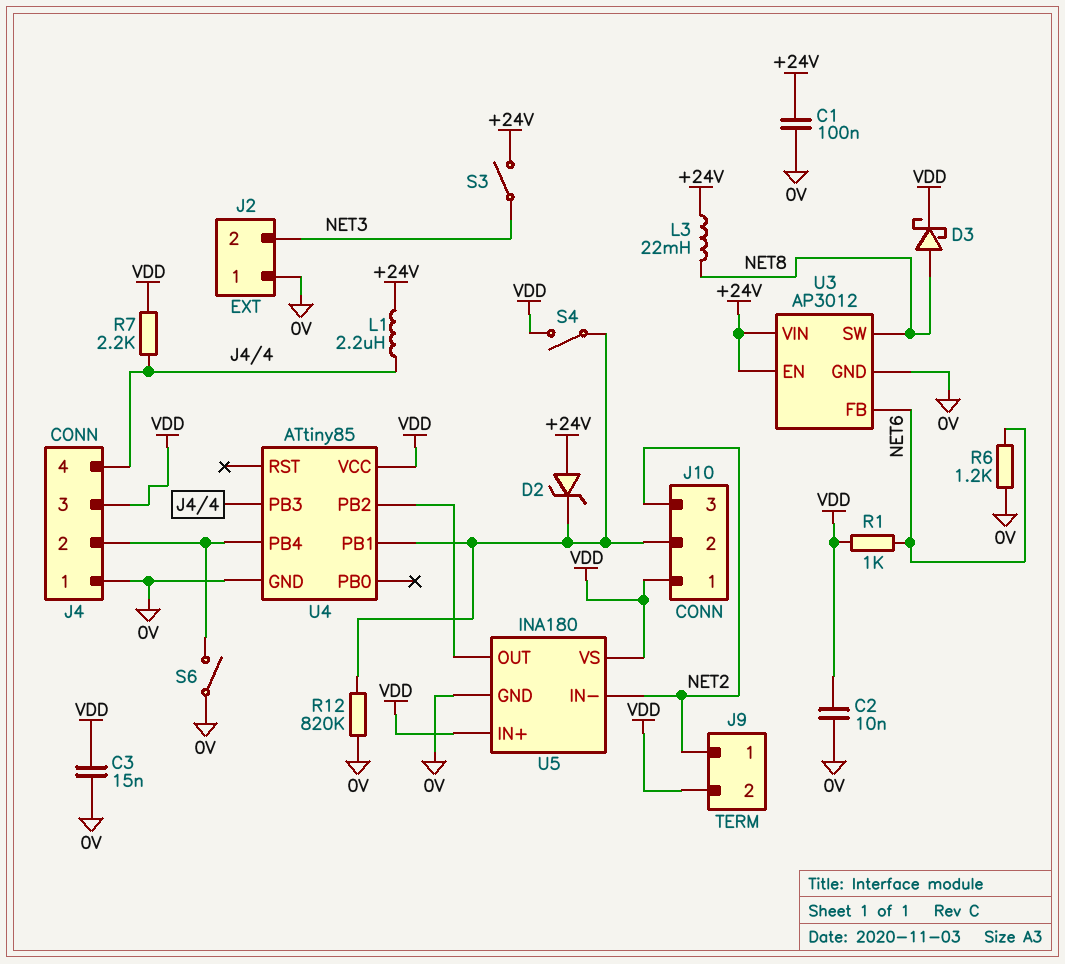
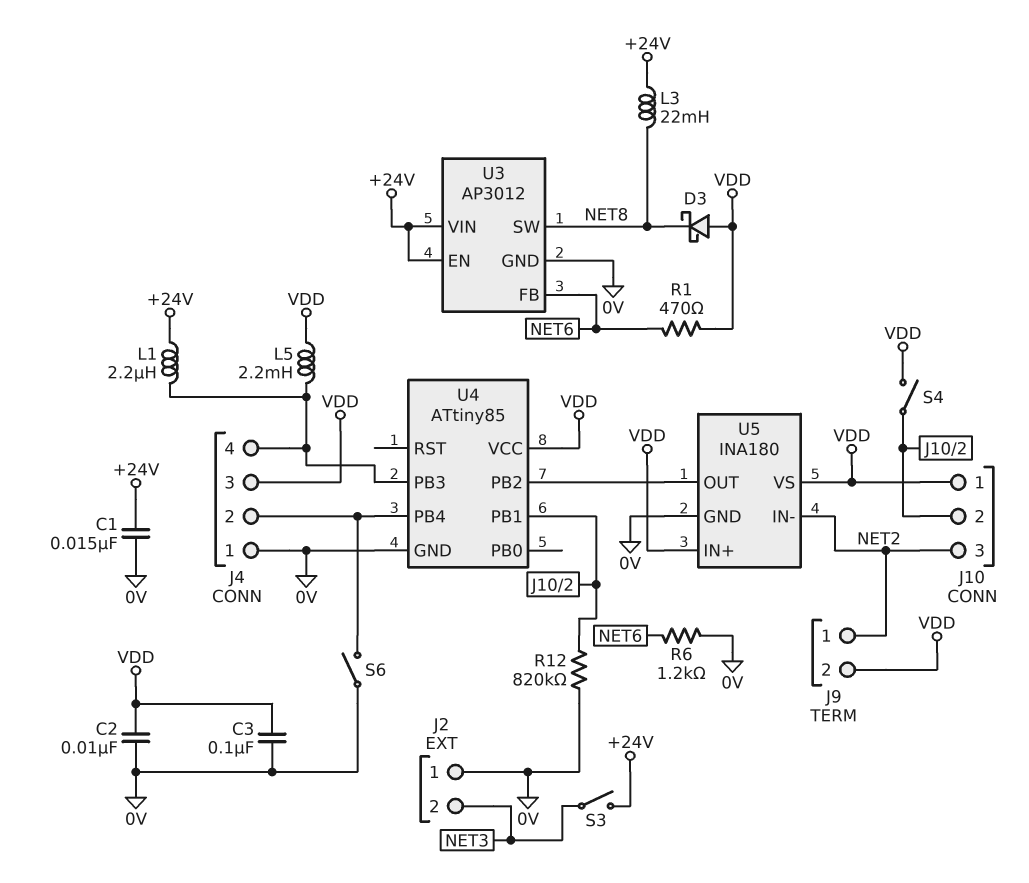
C1: 100nF (+24V, 0V) -> 15nF (+24V, 0V)
C3: 15nF (0V, VDD) -> 100nF (0V, VDD)
D2: zener (A +24V, K J10/2) -> none
D3: schottky (A NET8, K VDD) -> schottky (A VDD, K NET8)
L5: none -> 2.2mH (J4/4, VDD)
R1: 1k (NET6, VDD) -> 470 (NET6, VDD)
R7: 2.2k (J4/4, VDD) -> none

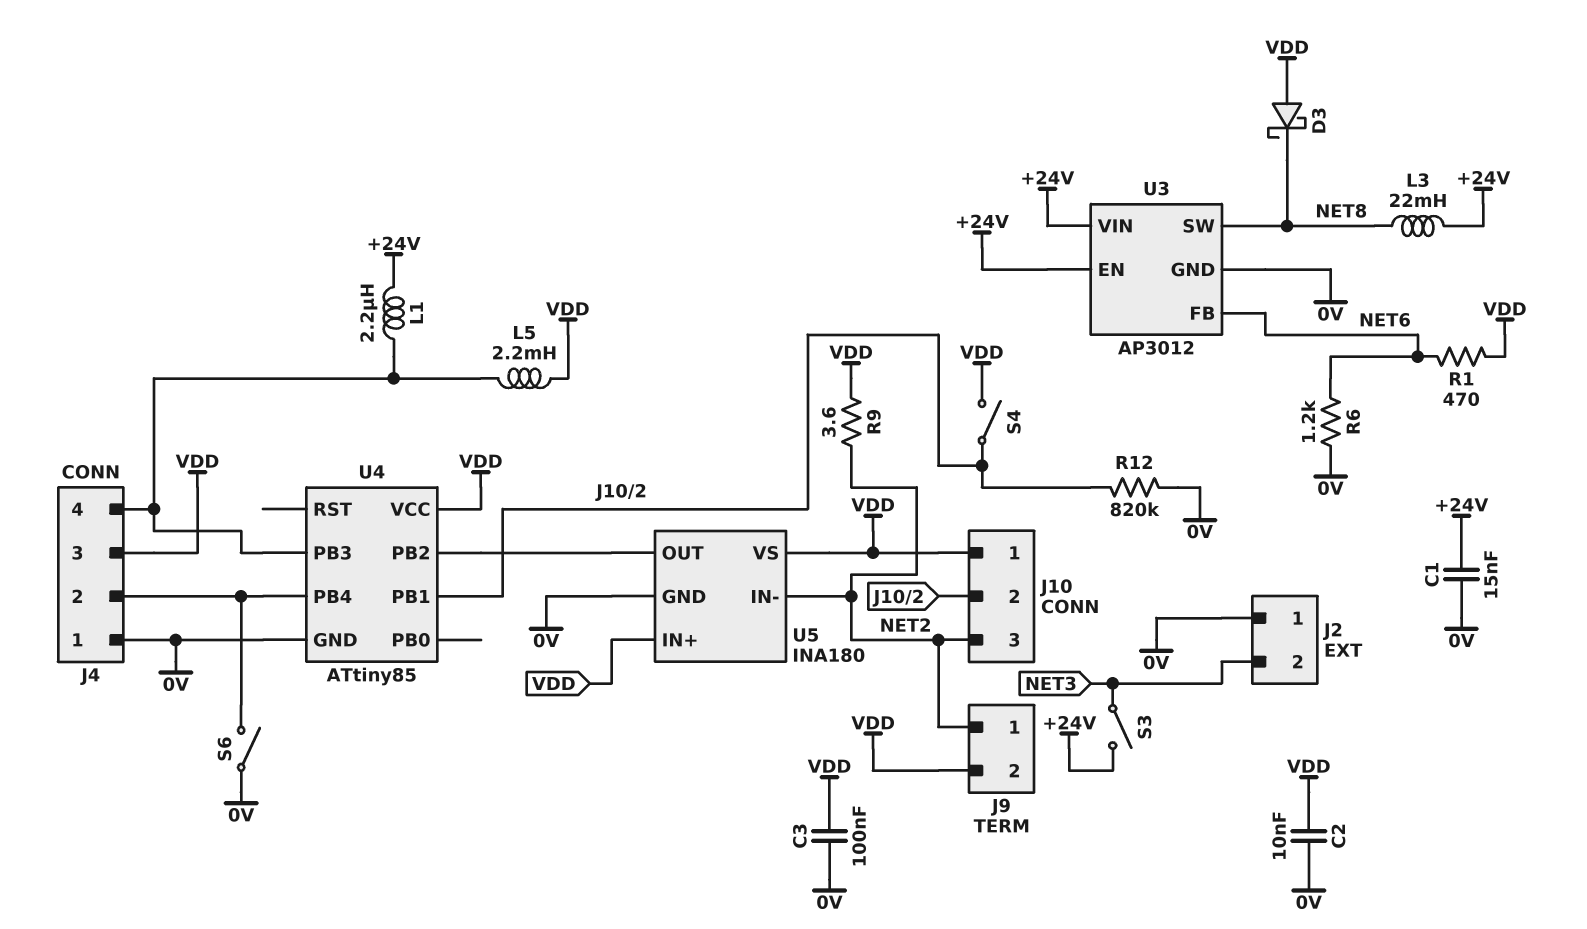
R9: none -> 3.6 (NET2, VDD)

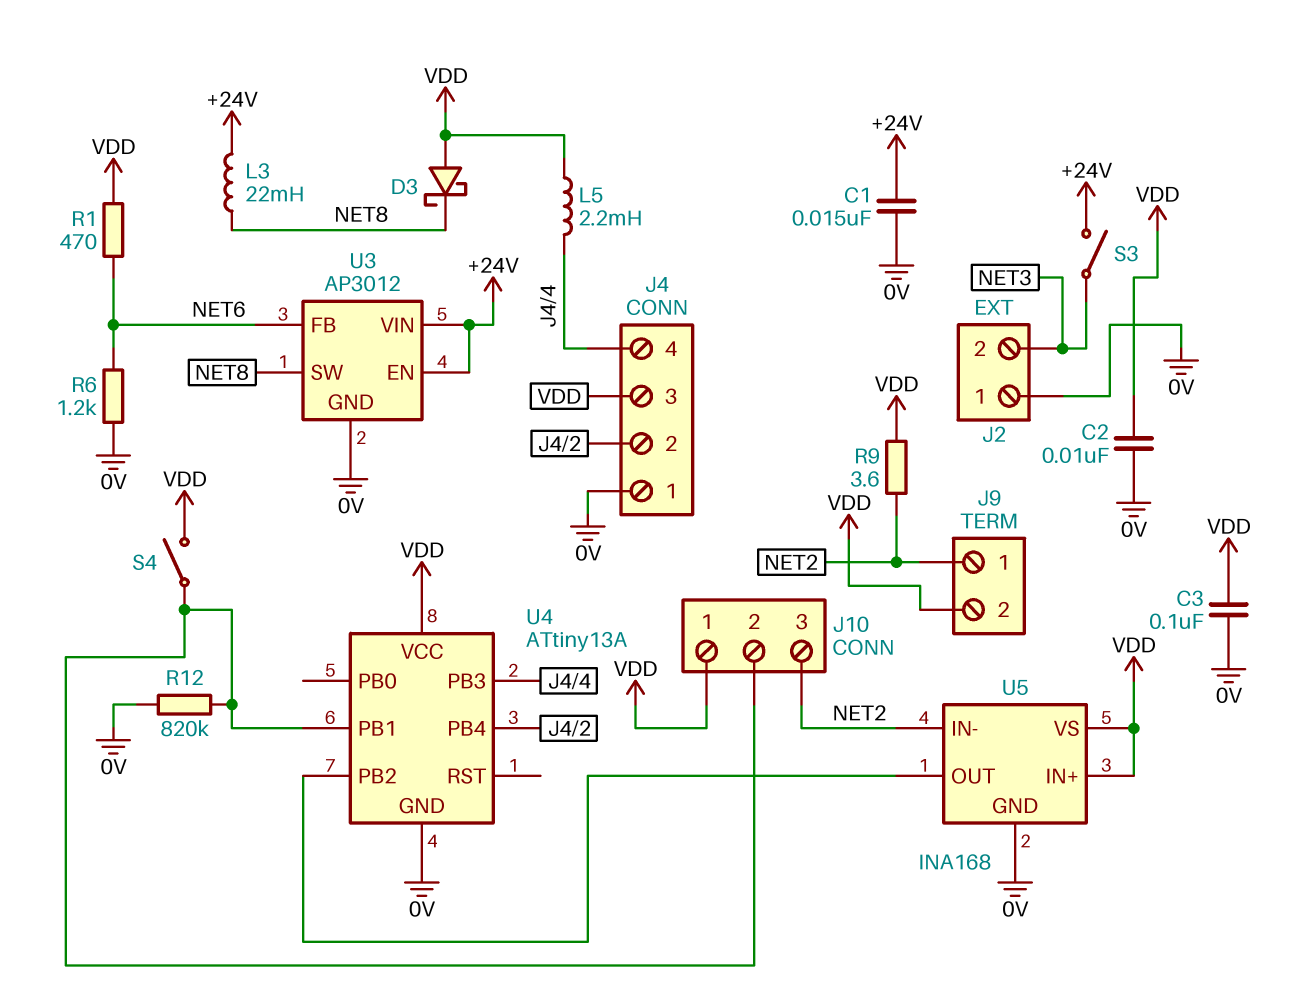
L1: 2.2uH (+24V, J4/4) -> none
S6: switch (0V, J4/2) -> none
U4: ATtiny85 -> ATtiny13A
U5: INA180 -> INA168

